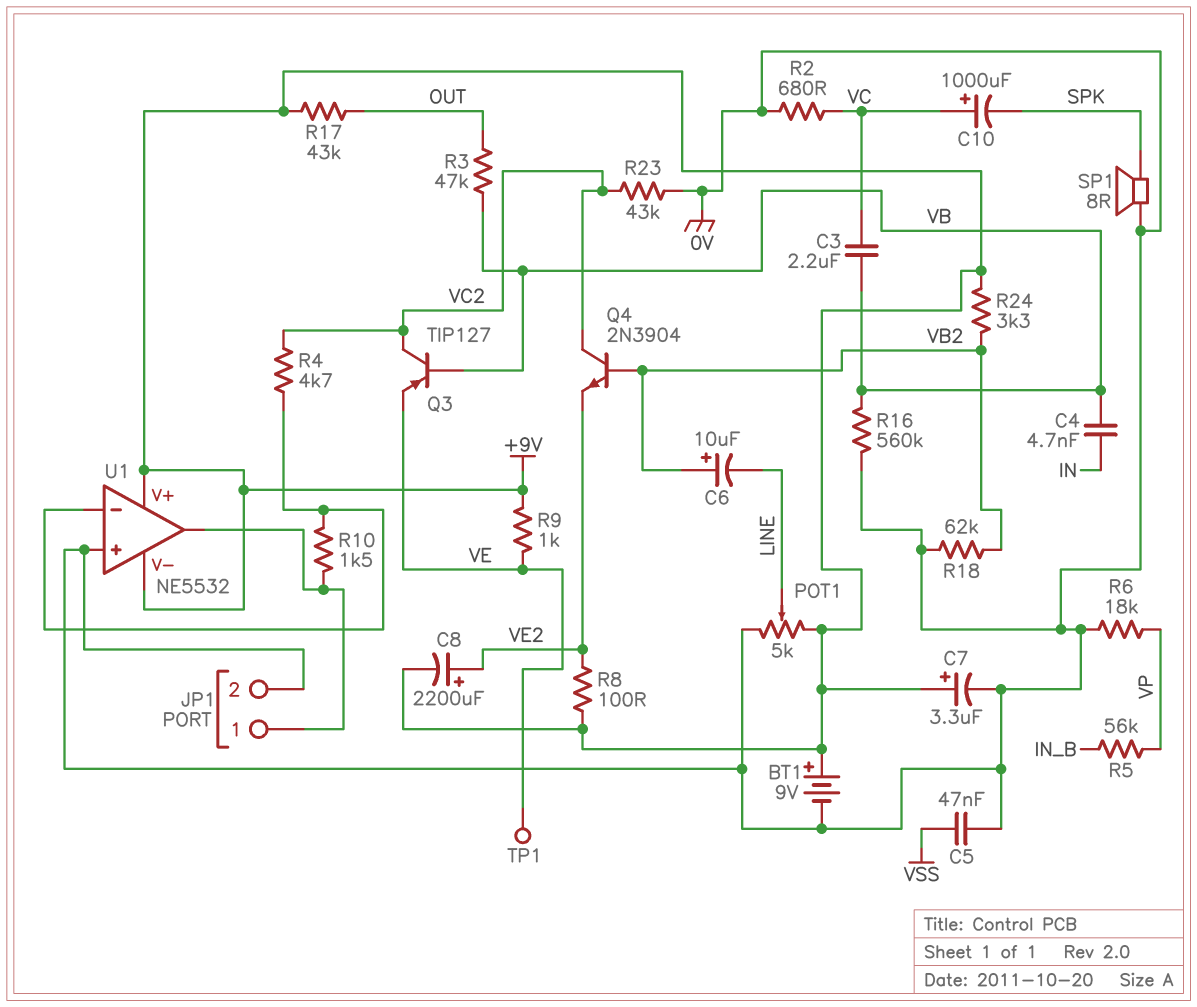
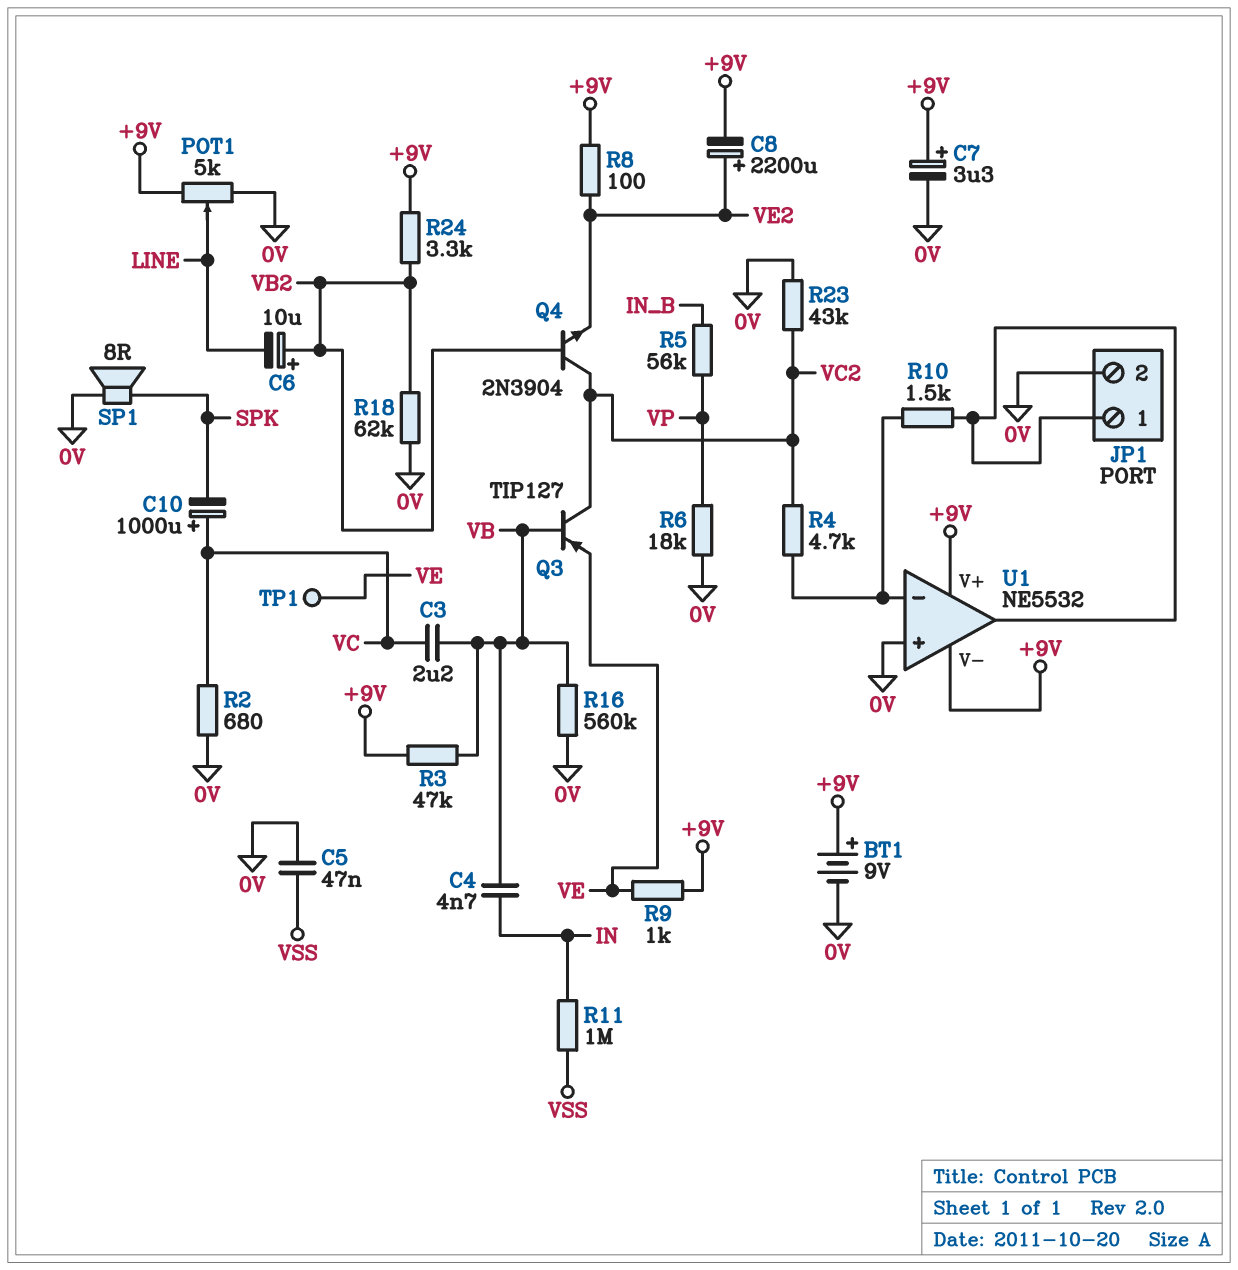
R3: 47k (OUT, VB) -> 47k (+9V, VB)
R11: none -> 1M (IN, VSS)
R17: 43k (+9V, OUT) -> none

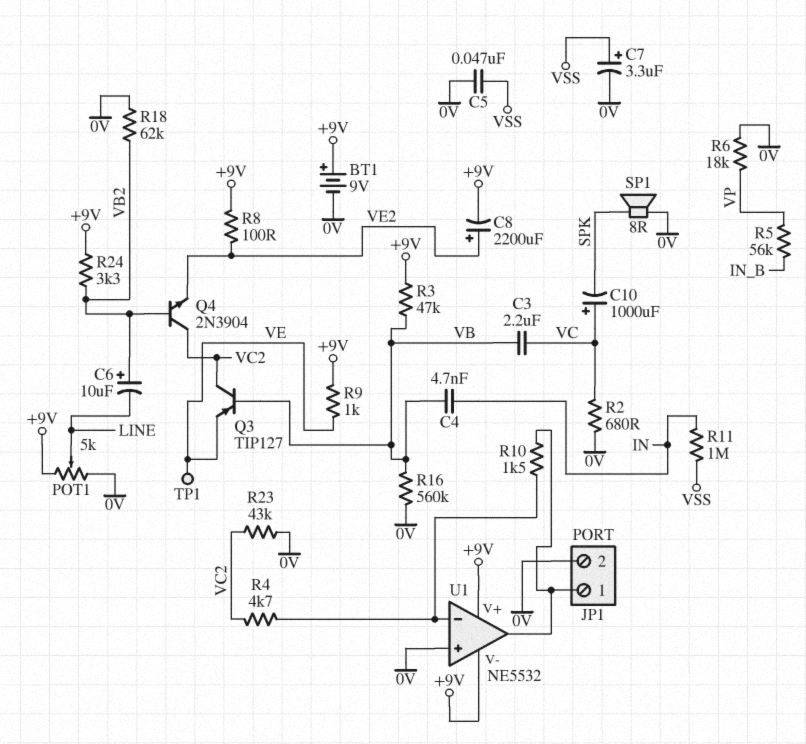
C7: 3.3uF (plus +9V, minus 0V) -> 3.3uF (plus VSS, minus 0V)

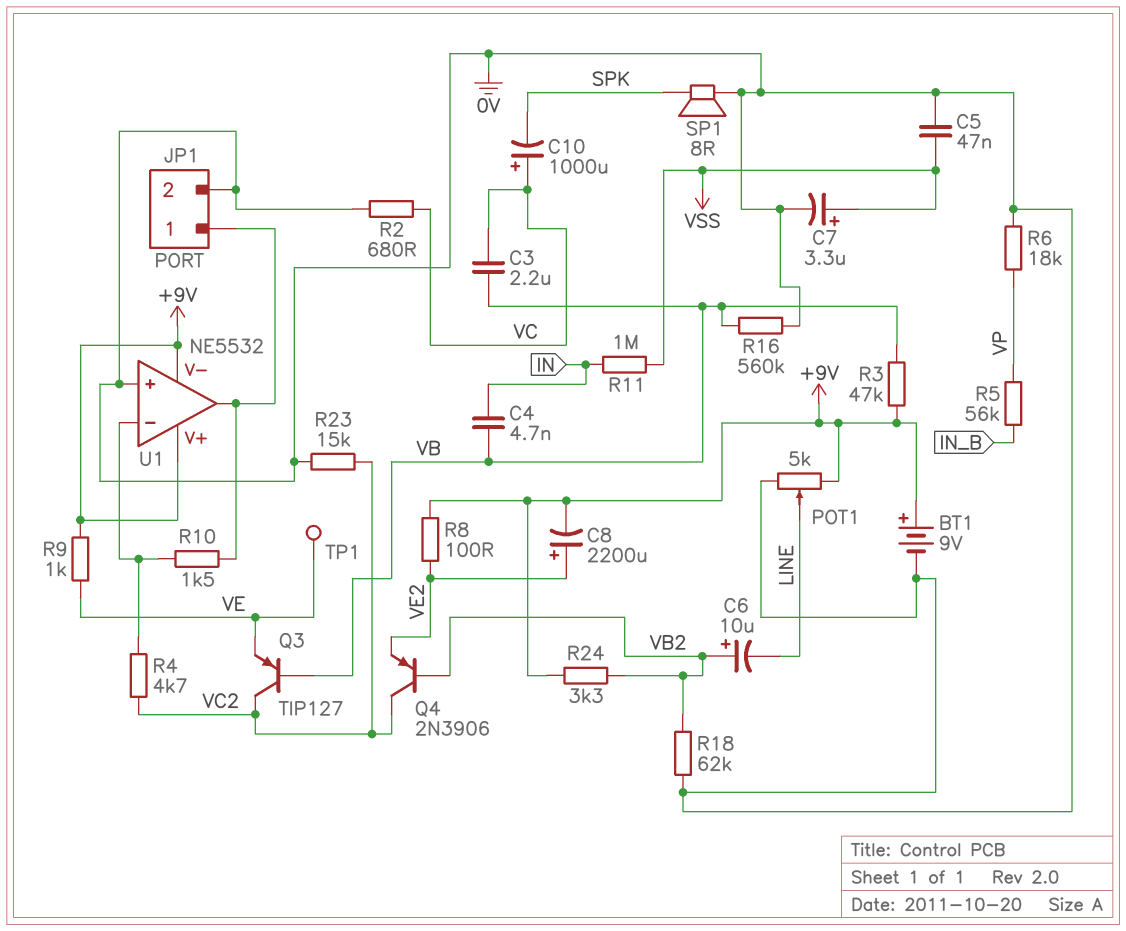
Q4: NPN 2N3904 (B VB2, C VC2, E VE2) -> PNP 2N3906 (B VB2, C VC2, E VE2)
R23: 43k (0V, VC2) -> 15k (0V, VC2)

